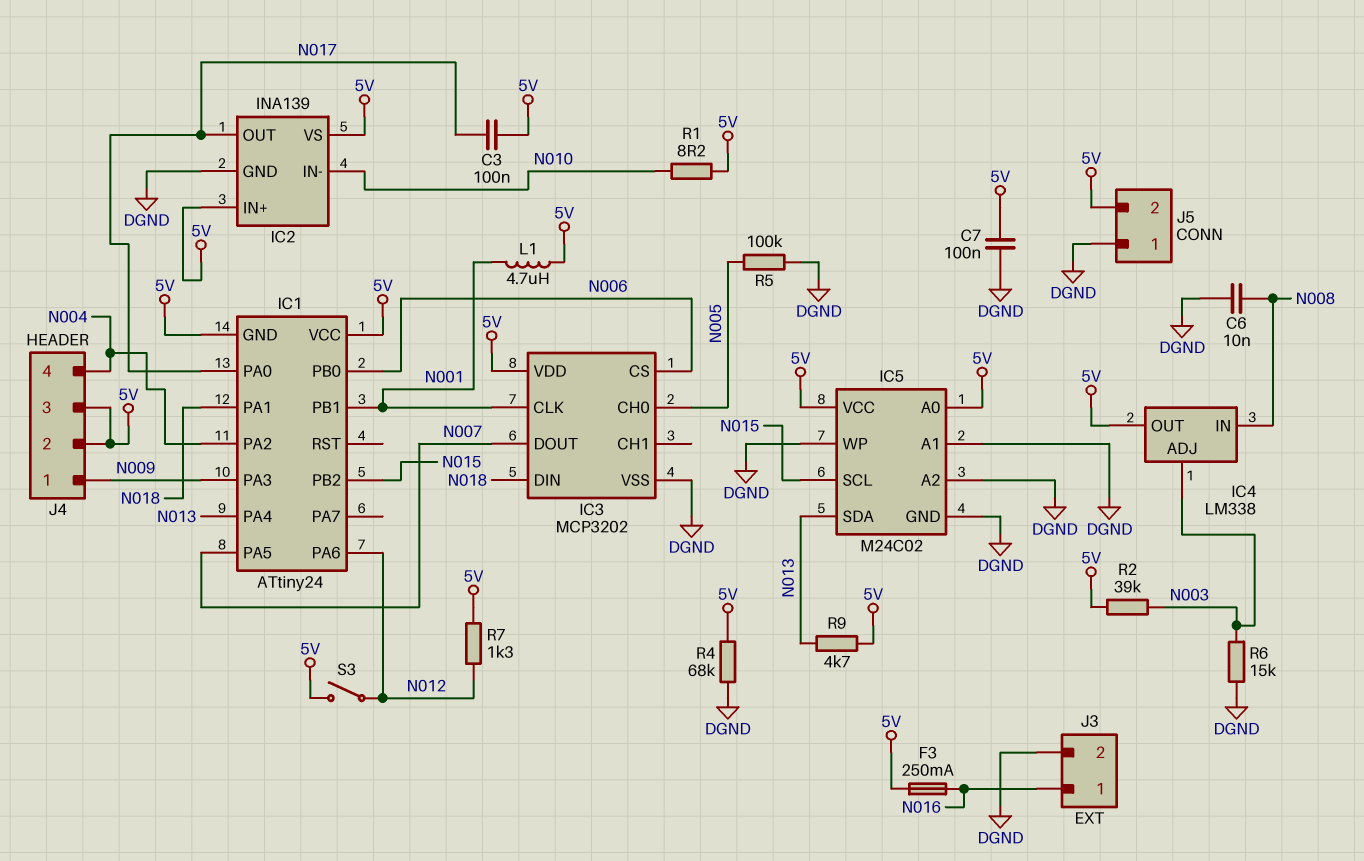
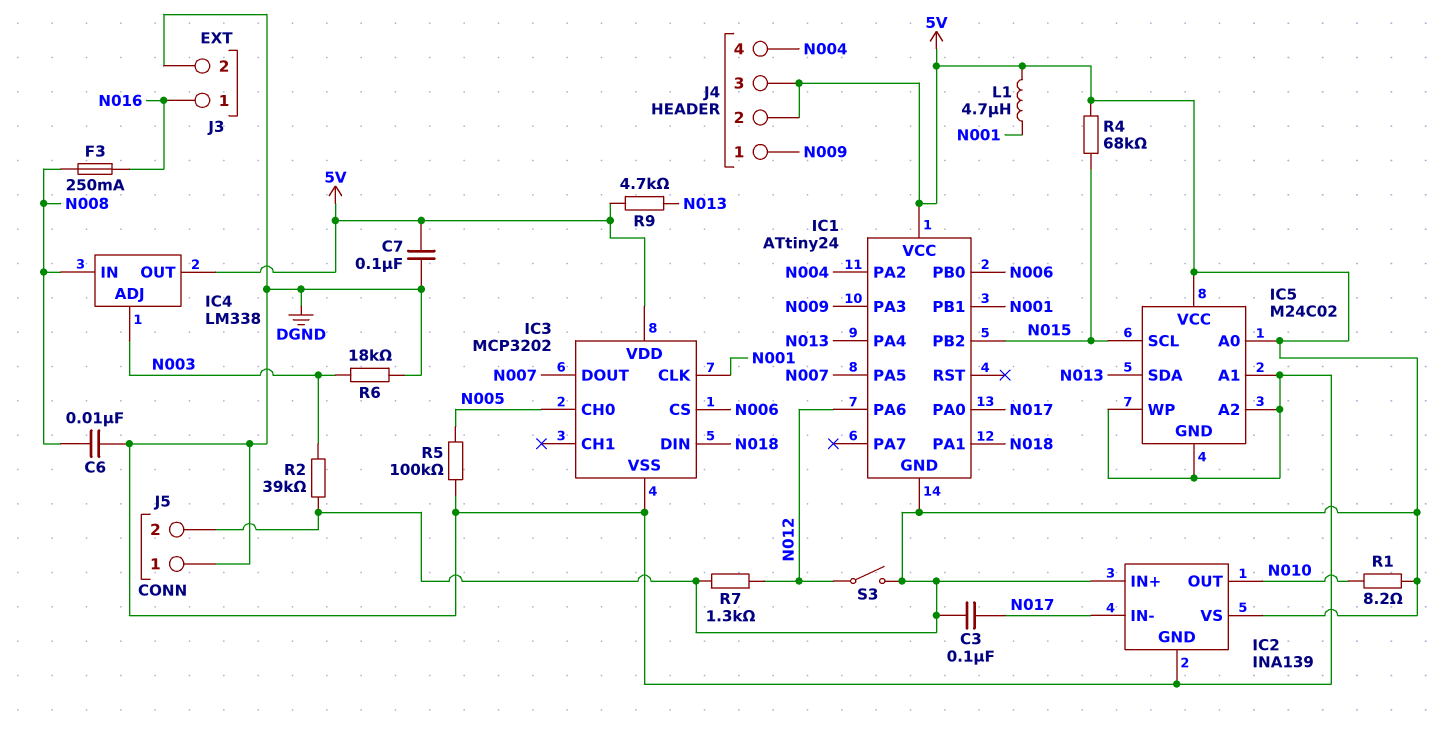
F3: 250mA (5V, N016) -> 250mA (N008, N016)
IC2 pin IN-: N010 -> N017
IC2 pin OUT: N017 -> N010
R4: 68k (5V, DGND) -> 68k (5V, N015)
R6: 15k (DGND, N003) -> 18k (DGND, N003)

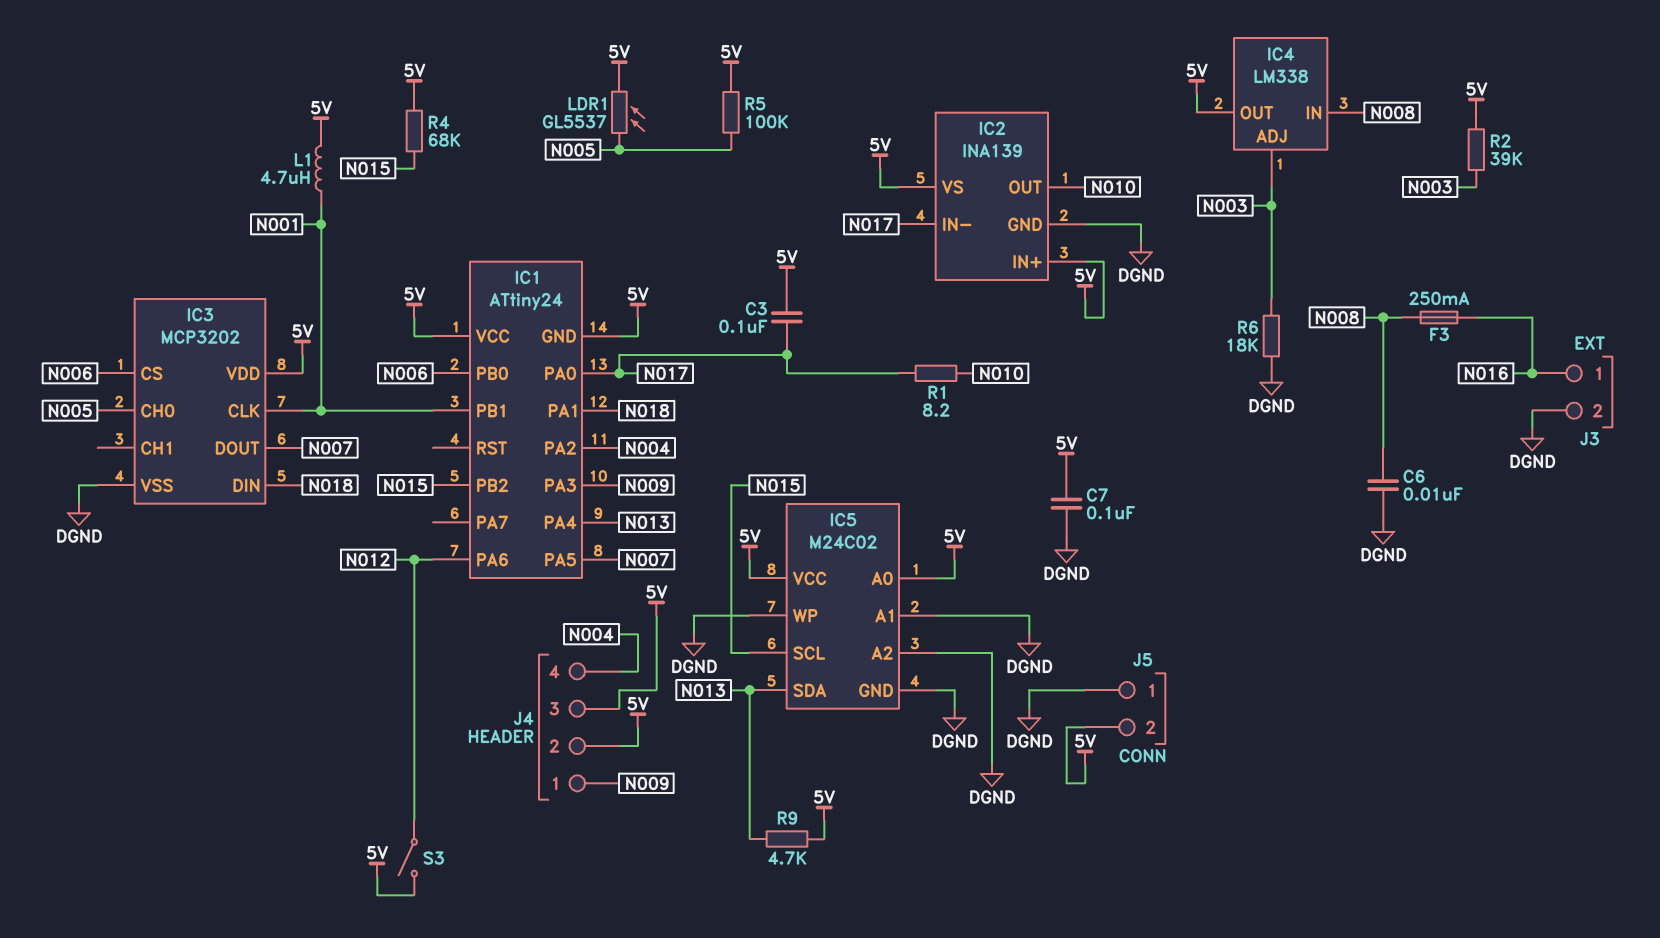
LDR1: none -> GL5537 (5V, N005)
R1: 8.2 (5V, N010) -> 8.2 (N010, N017)
R5: 100k (DGND, N005) -> 100k (5V, N005)
R7: 1.3k (5V, N012) -> none

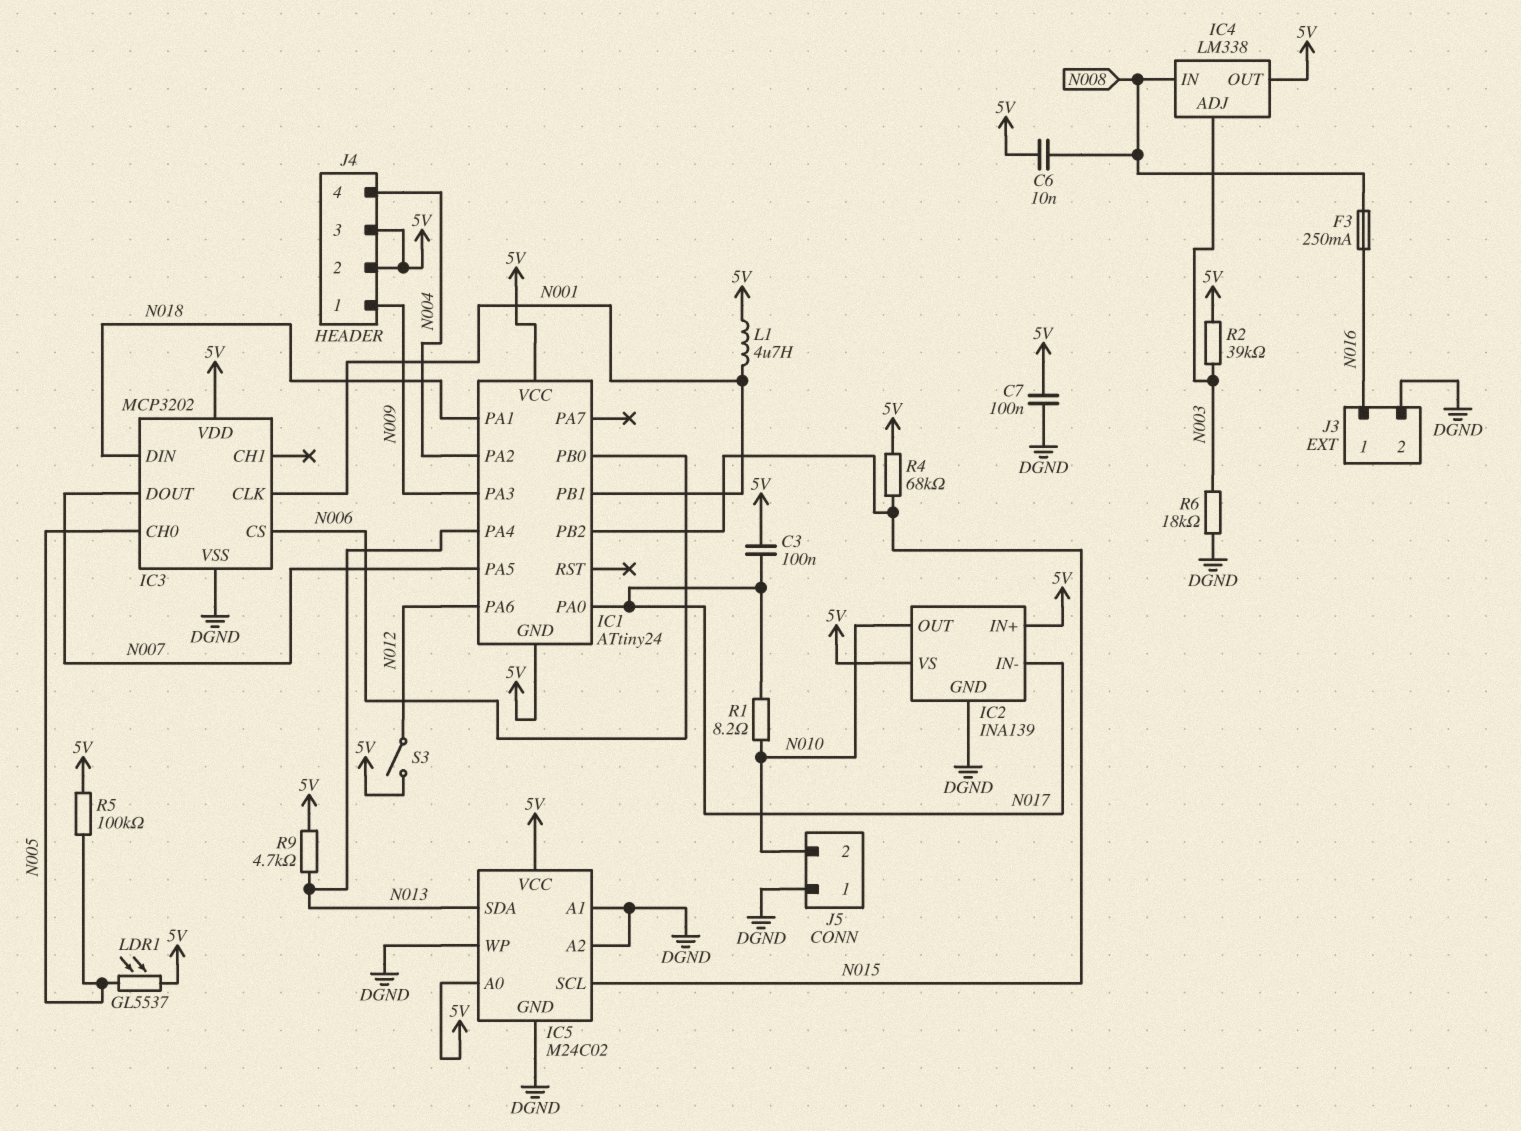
C6: 10nF (DGND, N008) -> 10nF (5V, N008)
J5 pin 2: 5V -> N010

